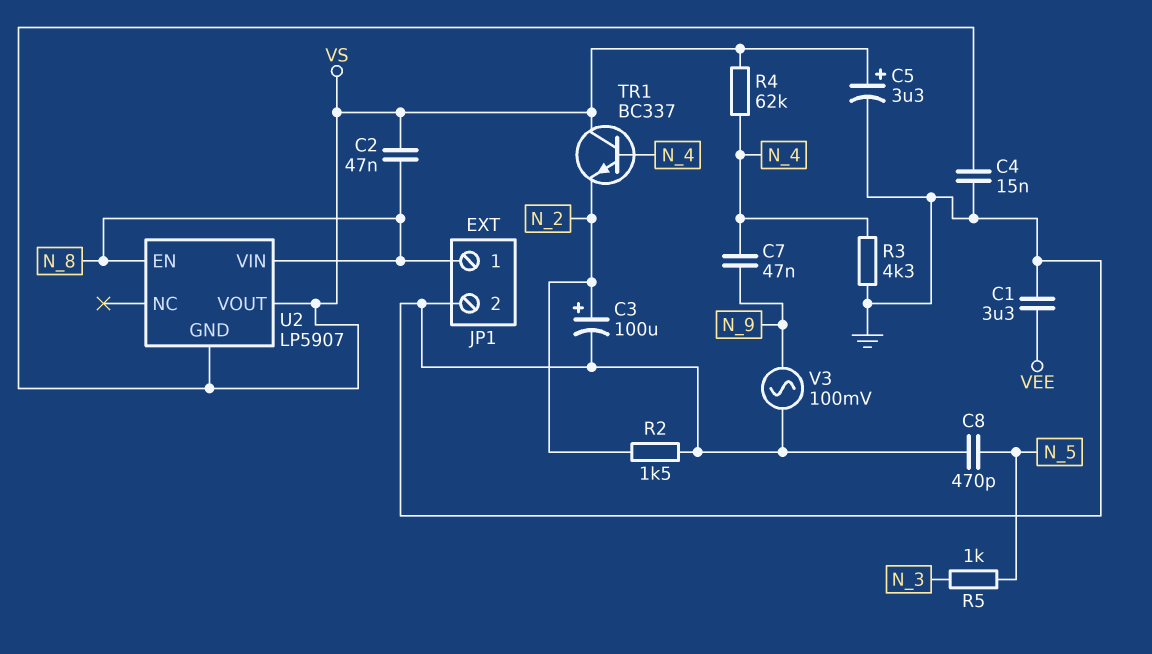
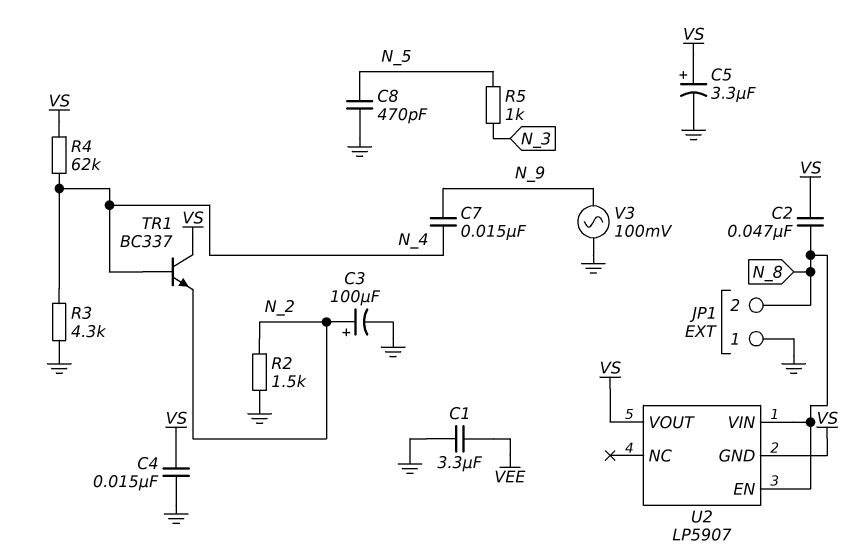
C7: 47nF (N_4, N_9) -> 15nF (N_4, N_9)
JP1 pin 1: N_8 -> GND
JP1 pin 2: GND -> N_8

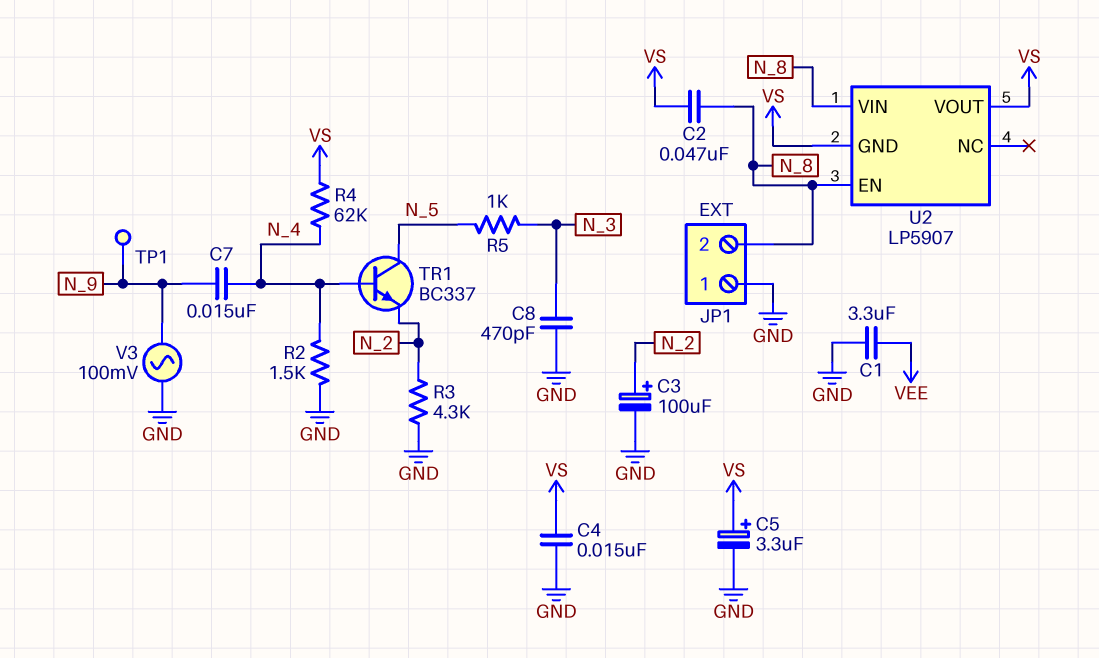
C8: 470pF (GND, N_5) -> 470pF (GND, N_3)
R2: 1.5k (GND, N_2) -> 1.5k (GND, N_4)
R3: 4.3k (GND, N_4) -> 4.3k (GND, N_2)
TP1: none -> test point (N_9)
TR1: NPN BC337 (B N_4, C VS, E N_2) -> NPN BC337 (B N_4, C N_5, E N_2)

